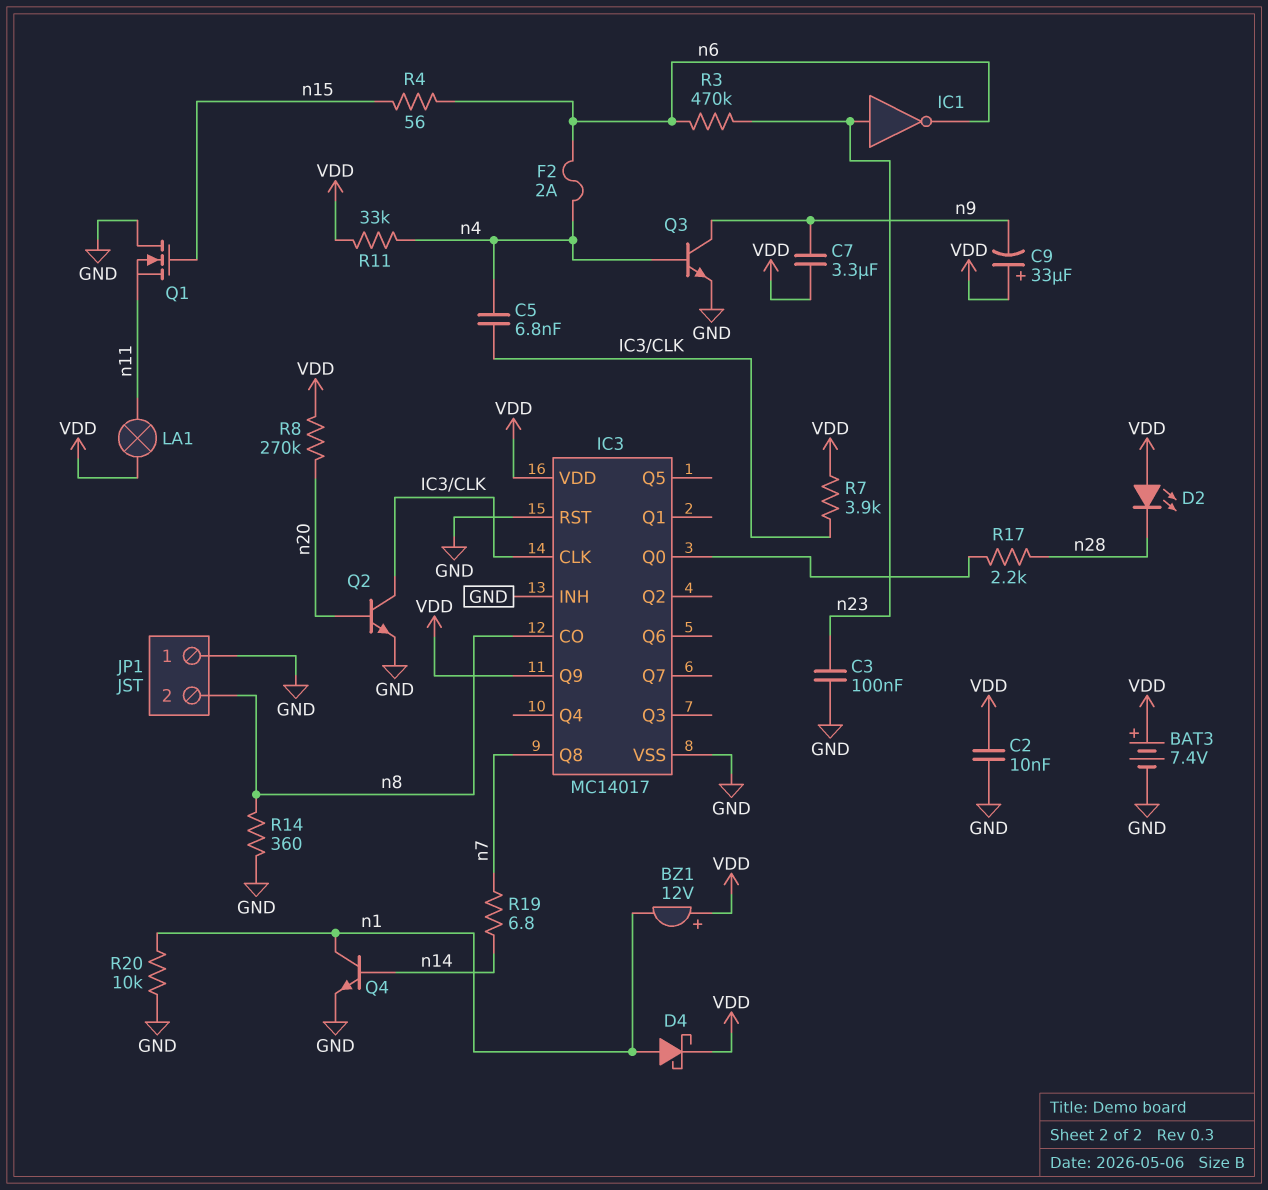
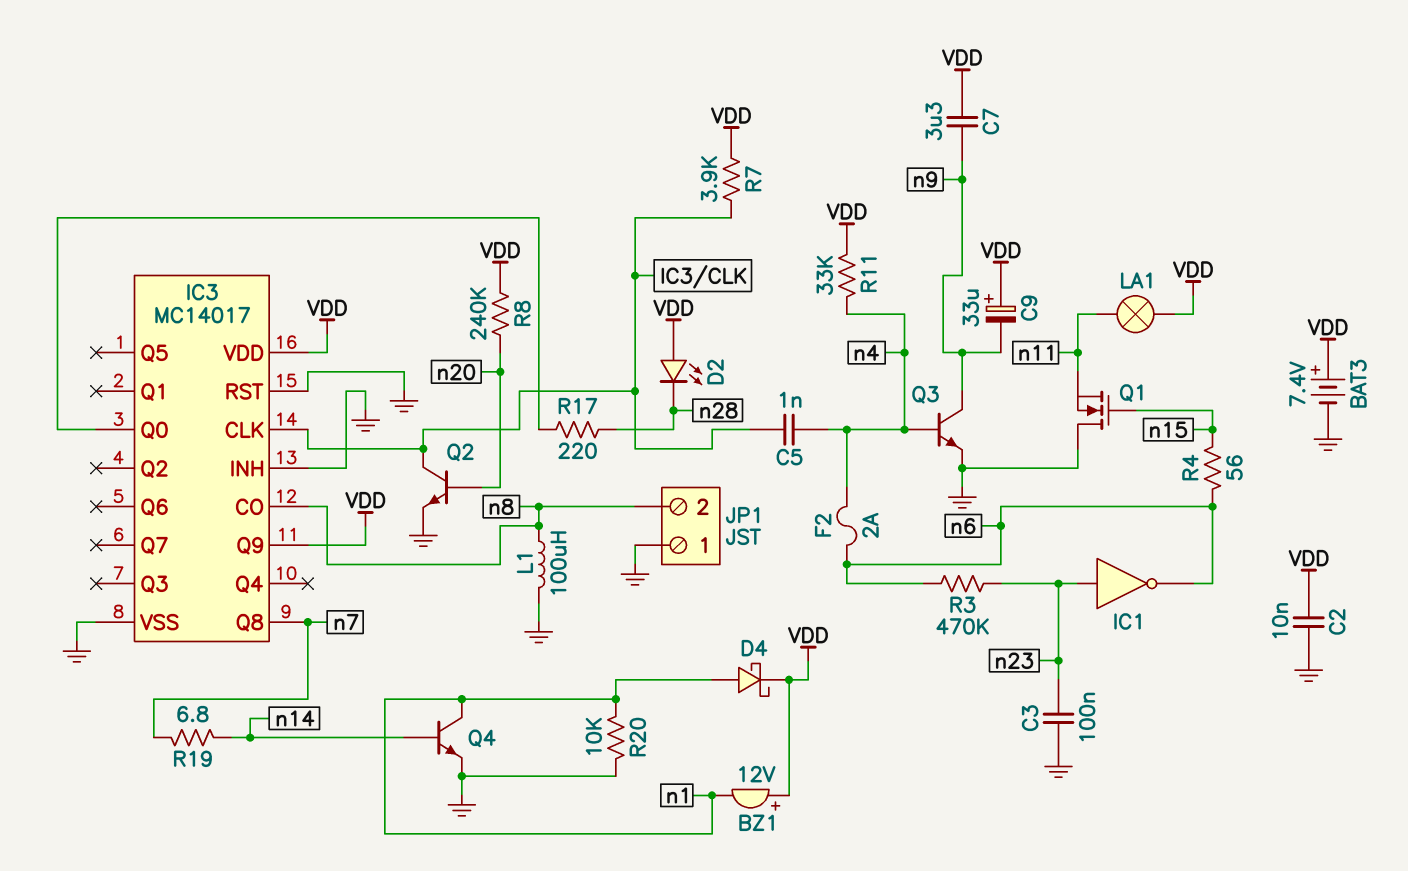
C5: 6.8nF (IC3/CLK, n4) -> 1nF (IC3/CLK, n4)
L1: none -> 100uH (GND, n8)
R8: 270k (VDD, n20) -> 240k (VDD, n20)
R14: 360 (GND, n8) -> none
R17: 2.2k (IC3/Q0, n28) -> 220 (IC3/Q0, n28)

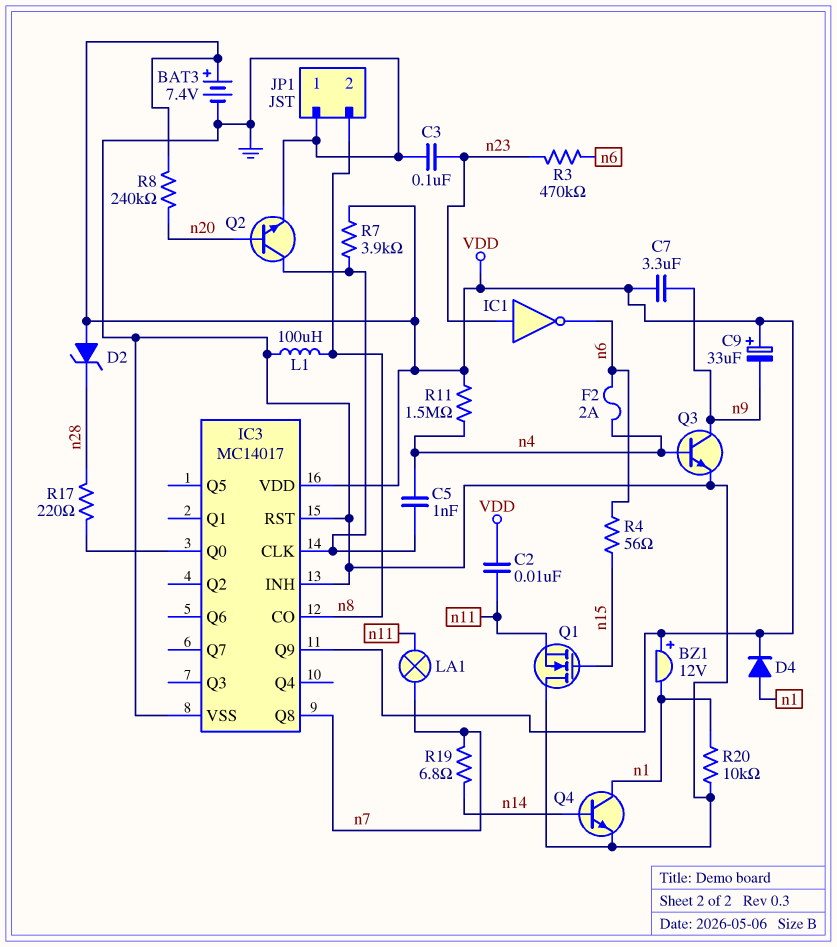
C2: 10nF (GND, VDD) -> 10nF (VDD, n11)
D2: LED (A VDD, K n28) -> zener (A VDD, K n28)
D4: schottky (A n1, K VDD) -> diode (A n1, K VDD)
LA1: lamp (VDD, n11) -> lamp (n7, n11)
R11: 33k (VDD, n4) -> 1.5M (VDD, n4)

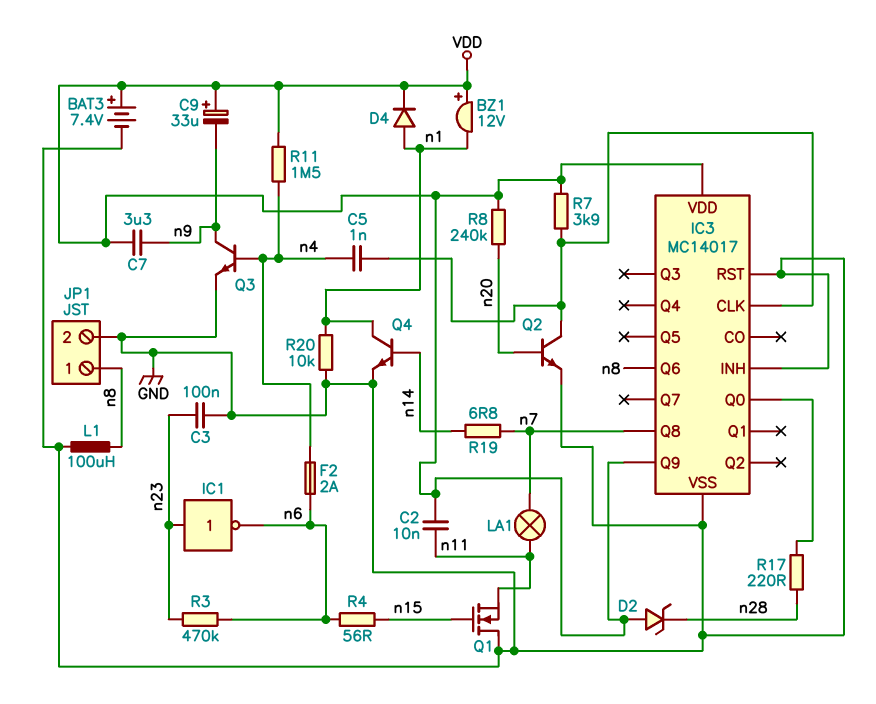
IC3 pin CO: n8 -> none
IC3 pin Q6: none -> n8
JP1 pin 1: GND -> n8
JP1 pin 2: n8 -> GND

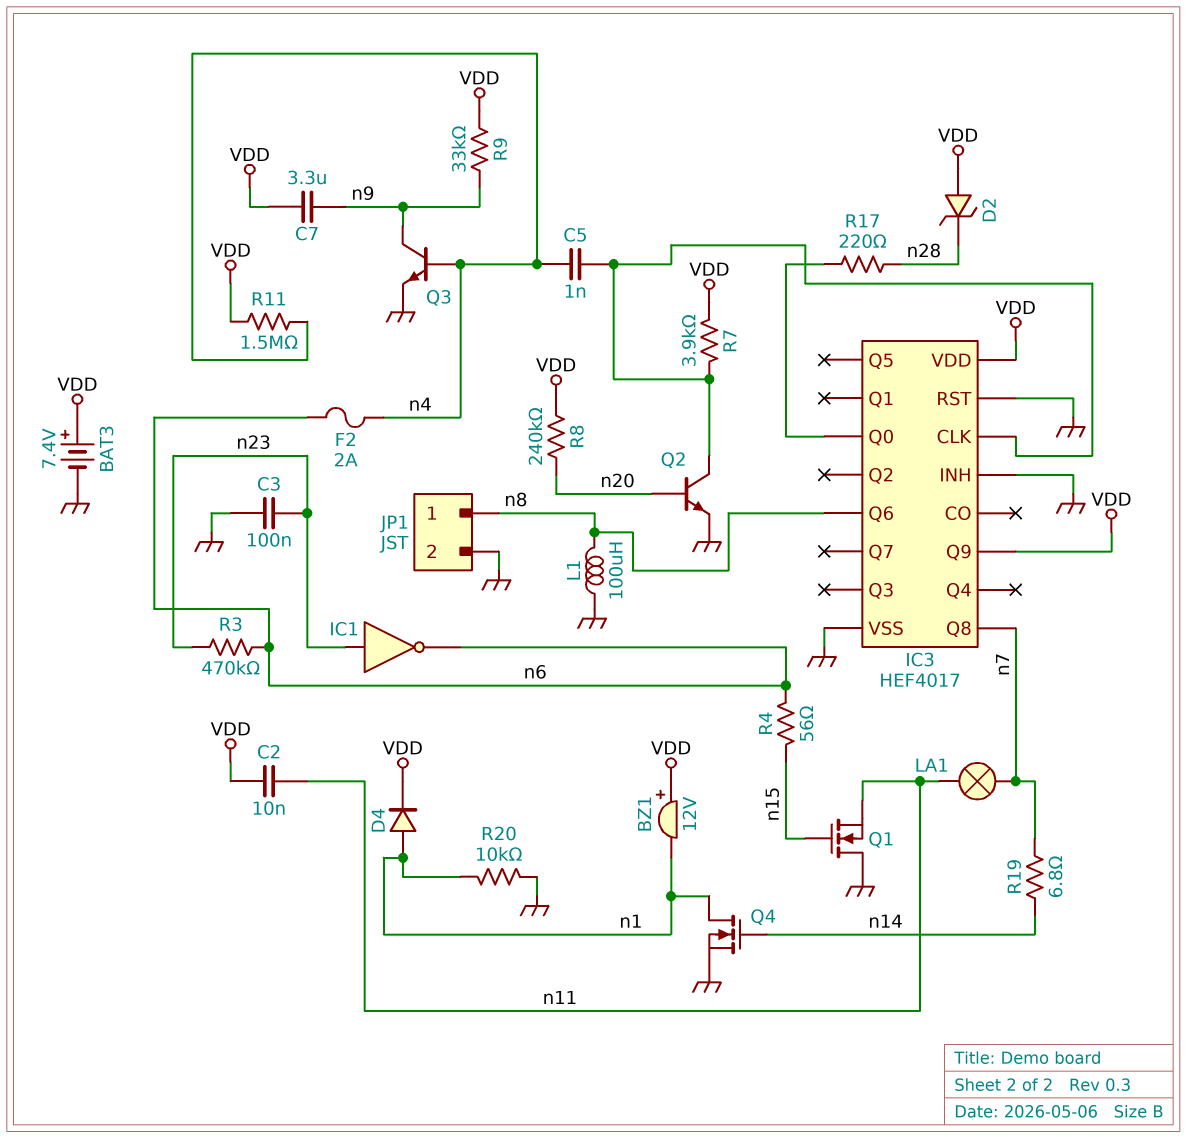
C9: 33uF (plus VDD, minus n9) -> none
IC3: MC14017 -> HEF4017
Q4: NPN (B n14, C n1, E GND) -> NMOS (G n14, D n1, S GND)
R9: none -> 33k (VDD, n9)

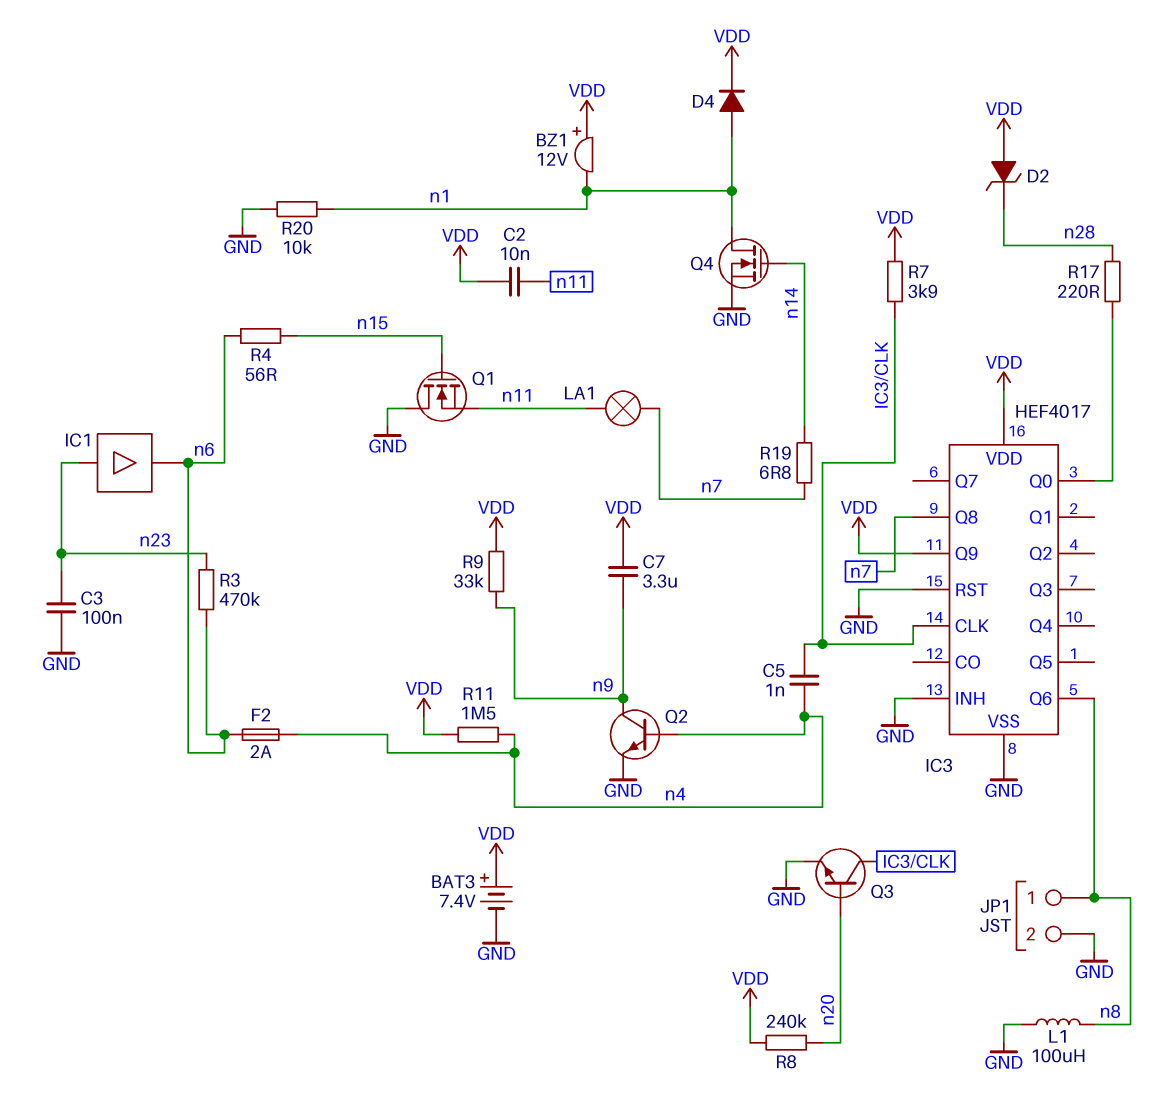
IC1: NOT (in n23, out n6) -> buffer (in n23, out n6)
Q2: NPN (B n20, C IC3/CLK, E GND) -> NPN (B n4, C n9, E GND)
Q3: NPN (B n4, C n9, E GND) -> NPN (B n20, C IC3/CLK, E GND)

